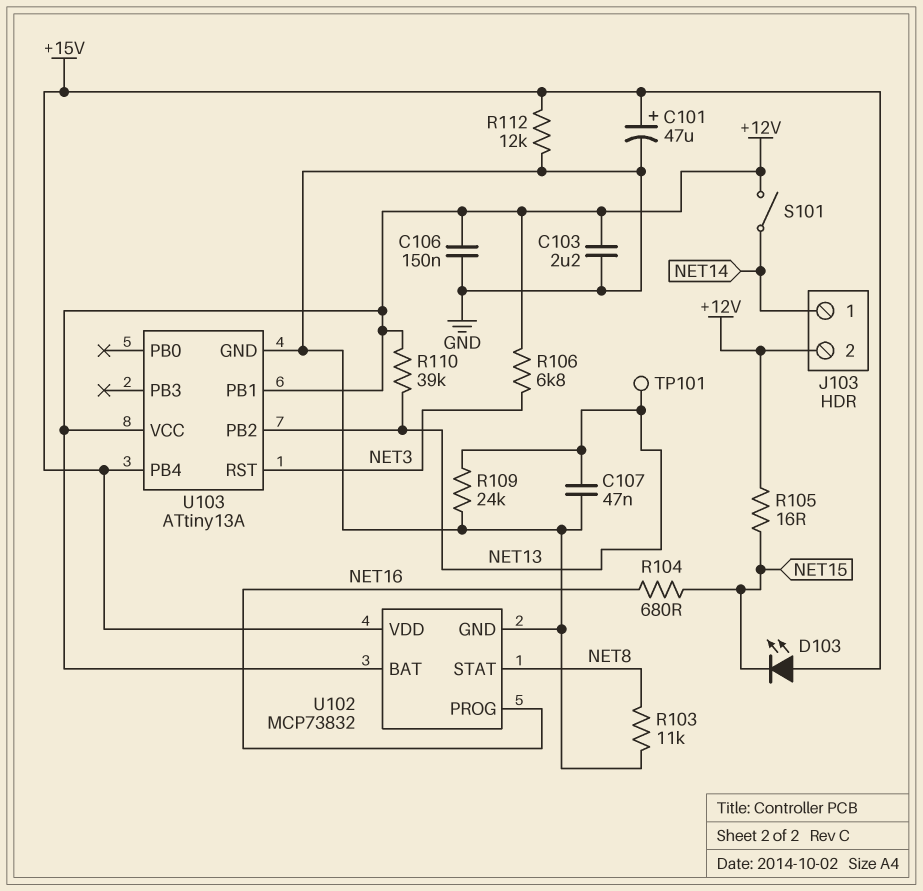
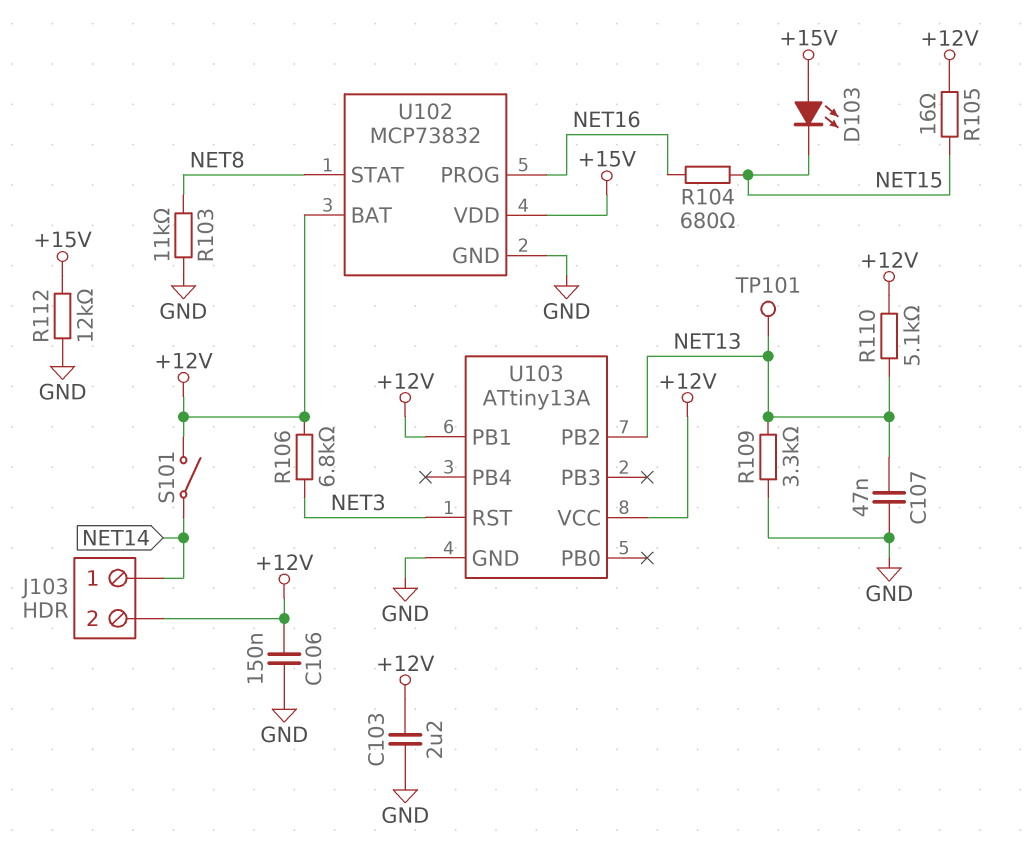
C101: 47uF (plus +15V, minus GND) -> none
R109: 24k (GND, NET13) -> 3.3k (GND, NET13)
R110: 39k (+12V, NET13) -> 5.1k (+12V, NET13)
U103 pin PB4: +15V -> none

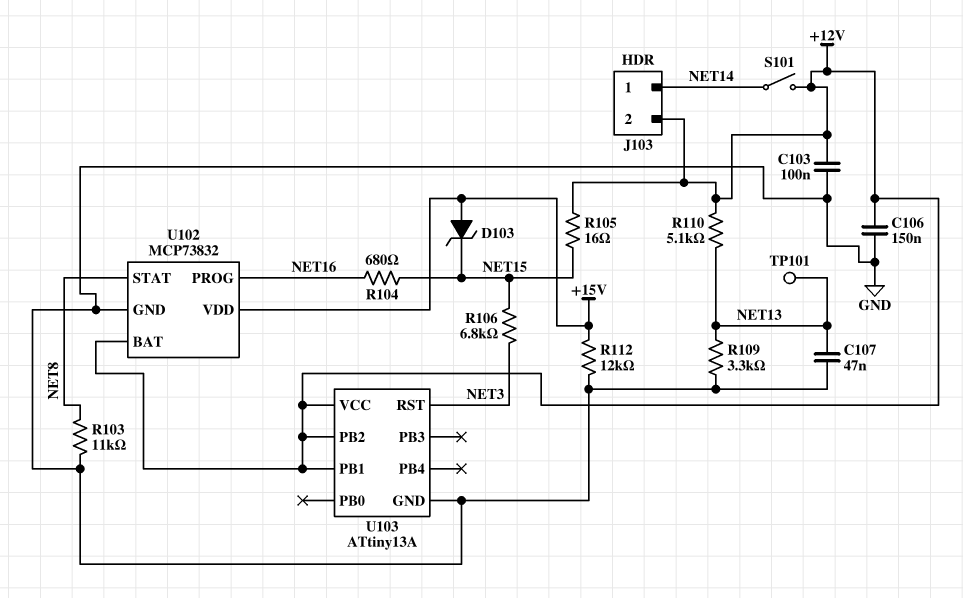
C103: 2.2uF (+12V, GND) -> 100nF (+12V, GND)
D103: LED (A +15V, K NET15) -> zener (A +15V, K NET15)
R106: 6.8k (+12V, NET3) -> 6.8k (NET3, NET15)
U103 pin PB2: NET13 -> +12V

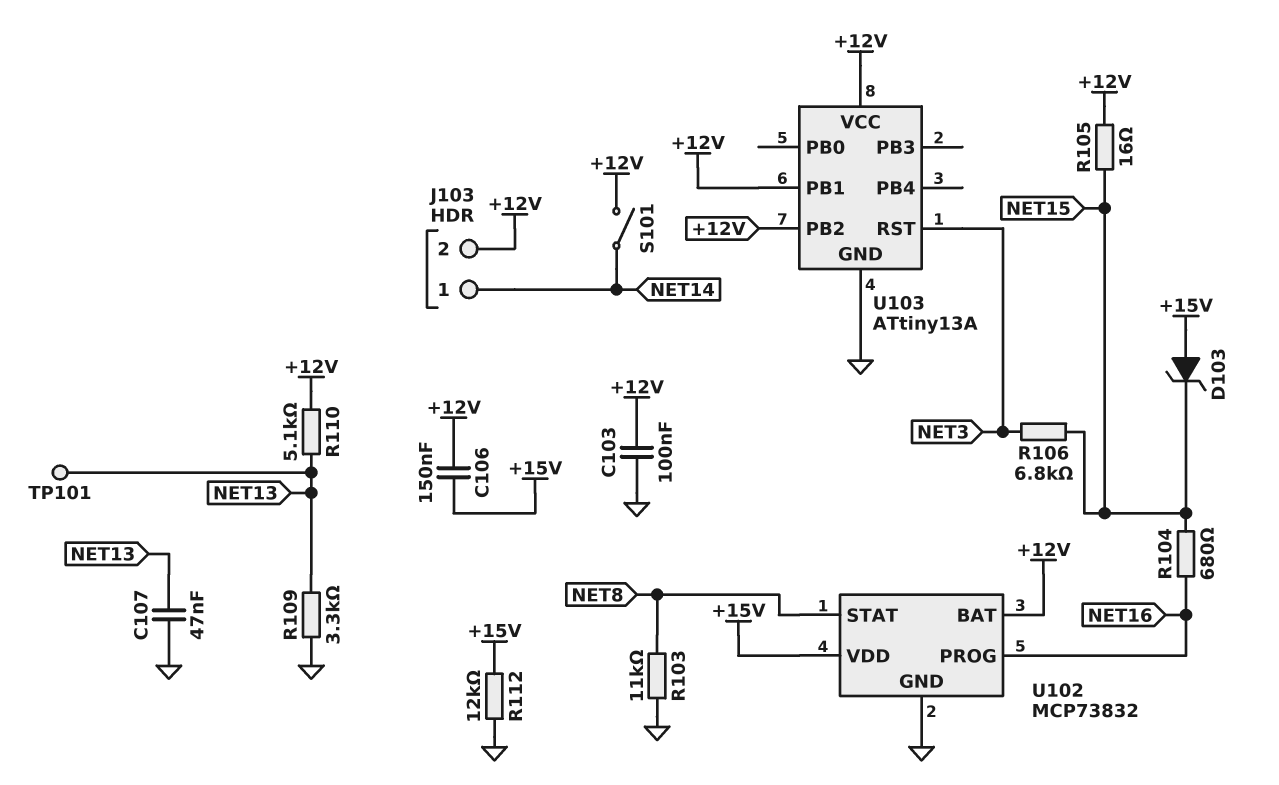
C106: 150nF (+12V, GND) -> 150nF (+12V, +15V)

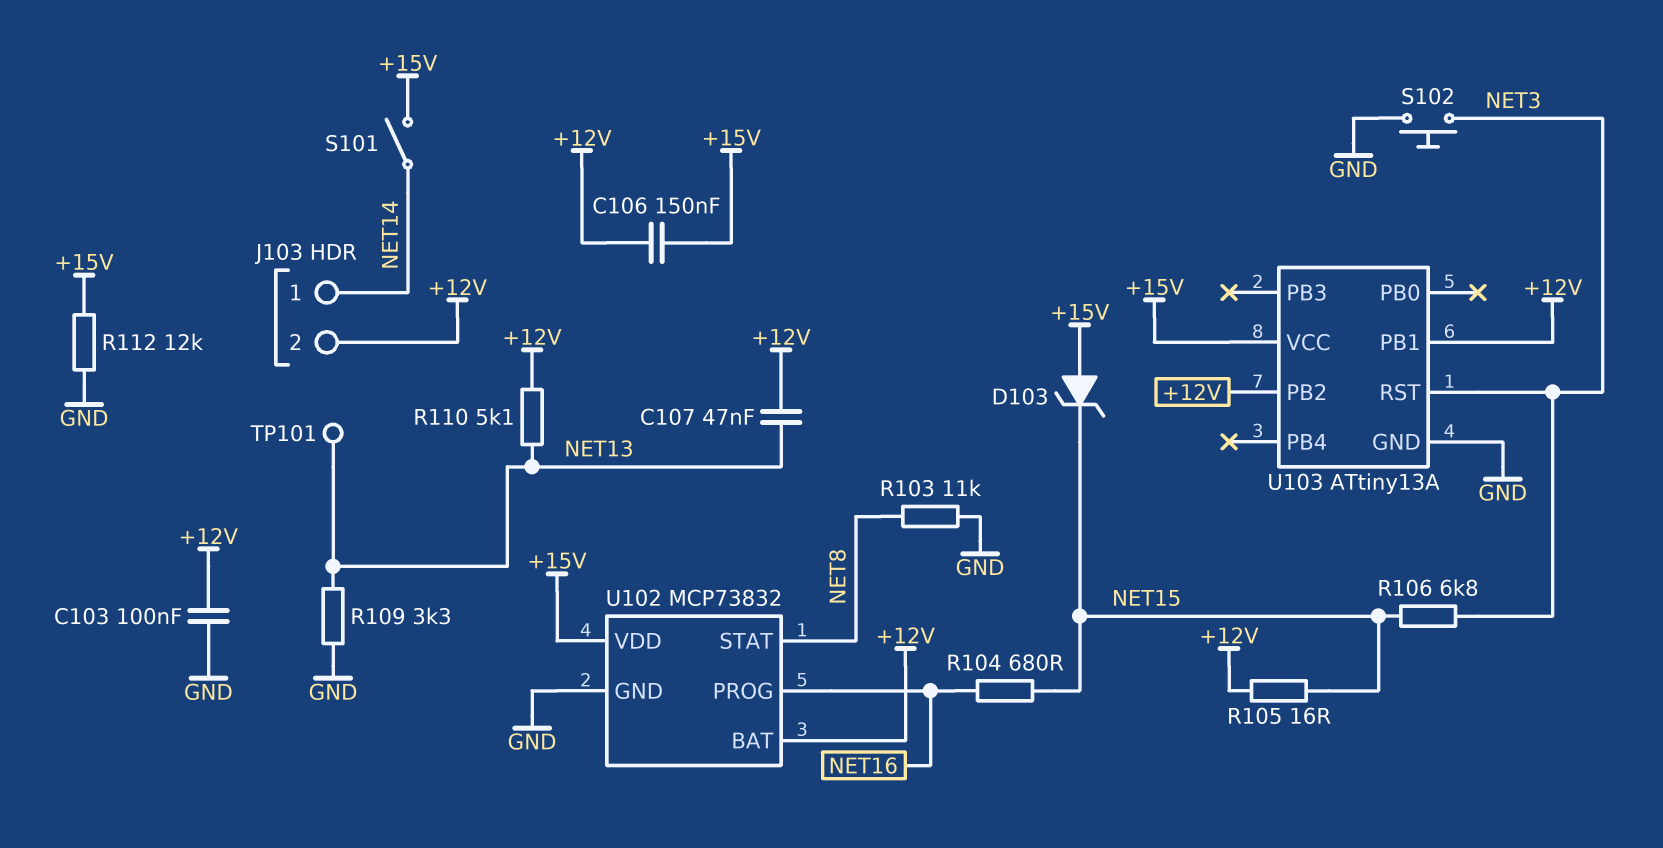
C107: 47nF (GND, NET13) -> 47nF (+12V, NET13)
S101: switch (+12V, NET14) -> switch (+15V, NET14)
S102: none -> button (GND, NET3)
U103 pin VCC: +12V -> +15V

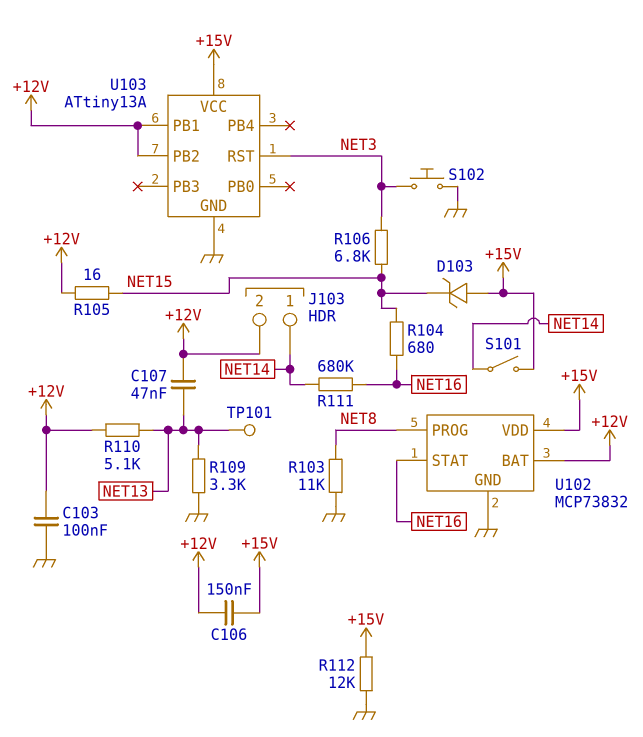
R111: none -> 680k (NET14, NET16)
U102 pin PROG: NET16 -> NET8
U102 pin STAT: NET8 -> NET16

